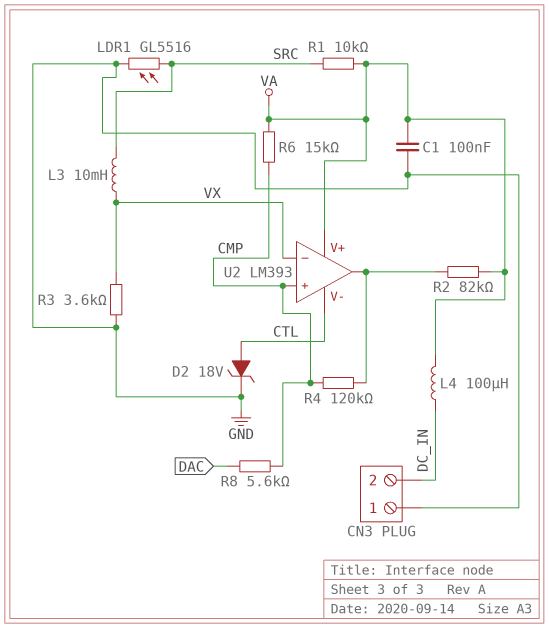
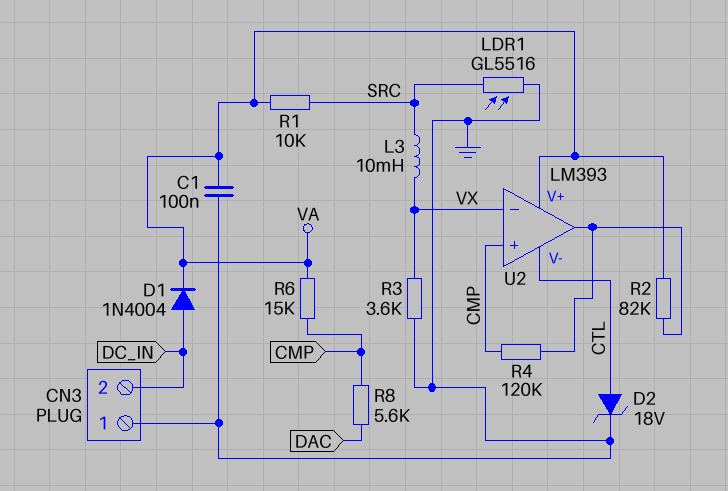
D1: none -> diode 1N4004 (A DC_IN, K VA)
L4: 100uH (DC_IN, VA) -> none

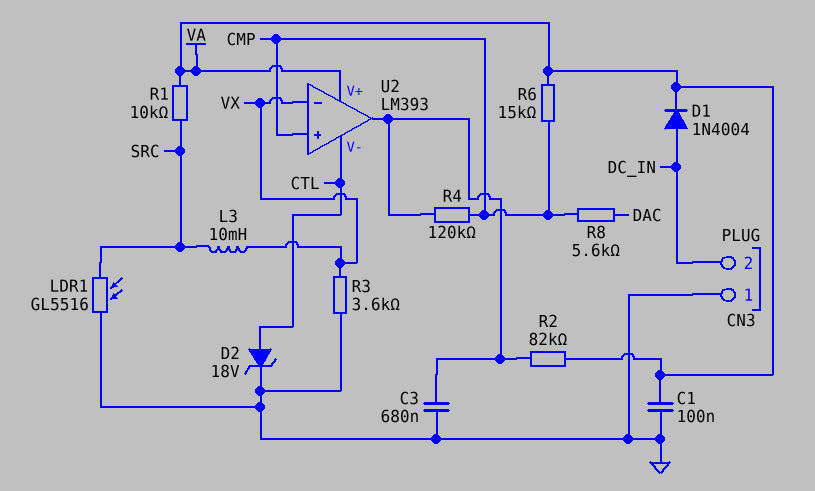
C3: none -> 680nF (GND, U2/out)

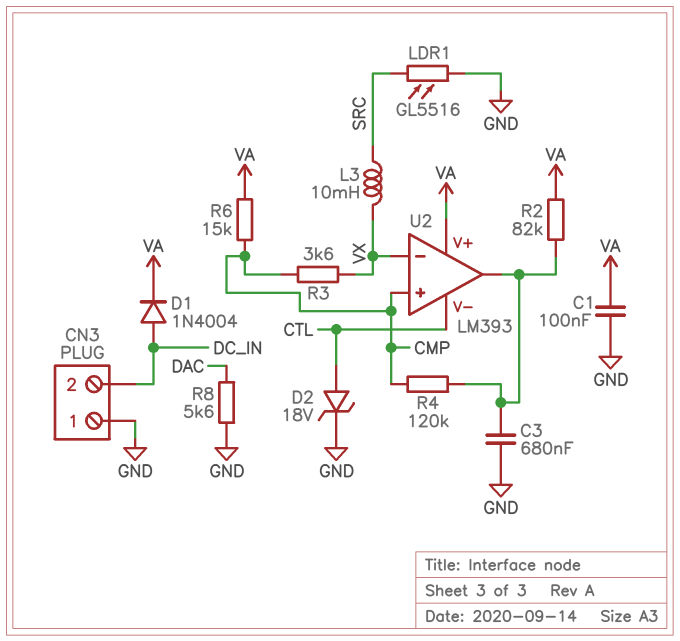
R1: 10k (SRC, VA) -> none
R3: 3.6k (GND, VX) -> 3.6k (CMP, VX)
R8: 5.6k (CMP, DAC) -> 5.6k (DAC, GND)

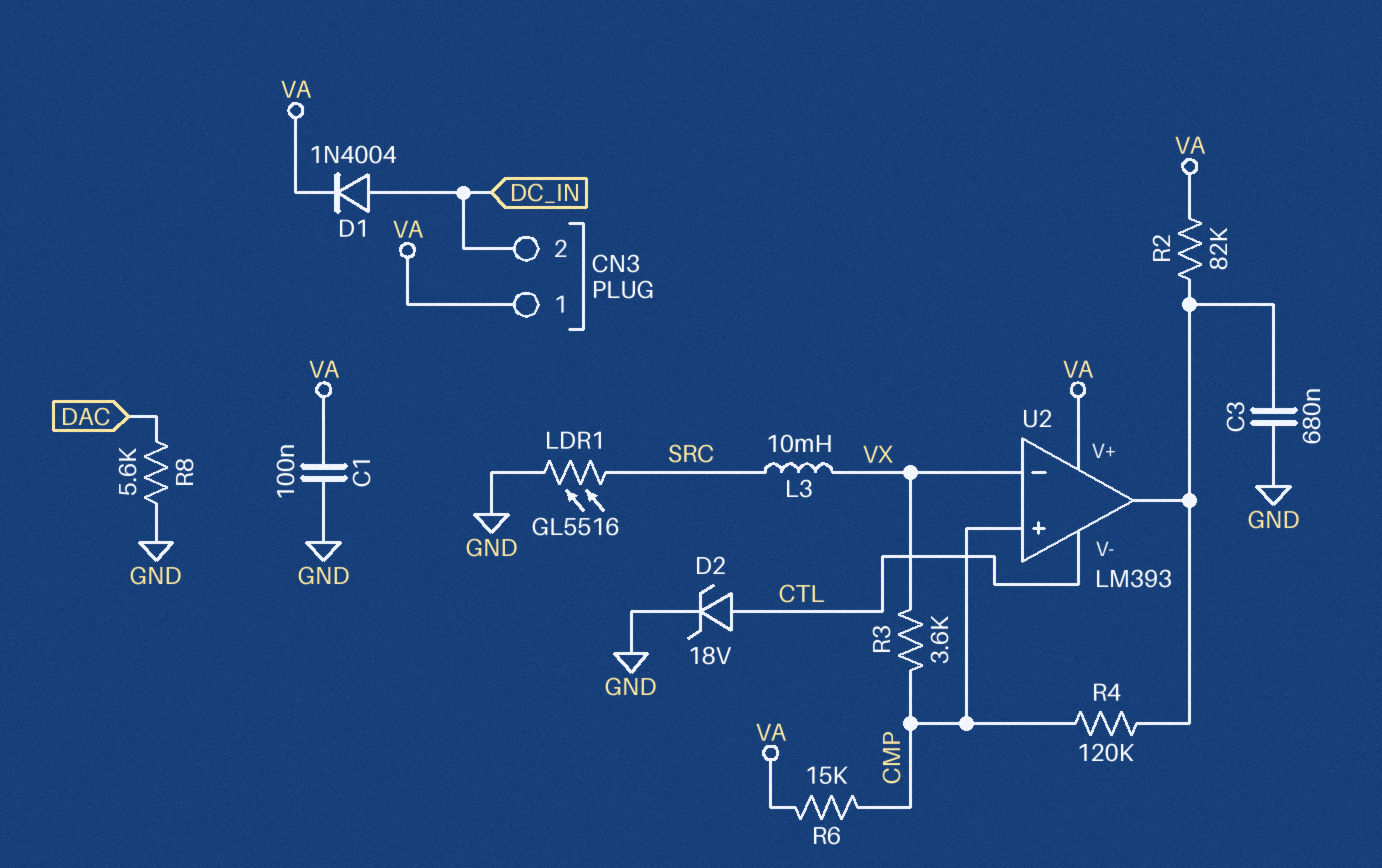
CN3 pin 1: GND -> VA

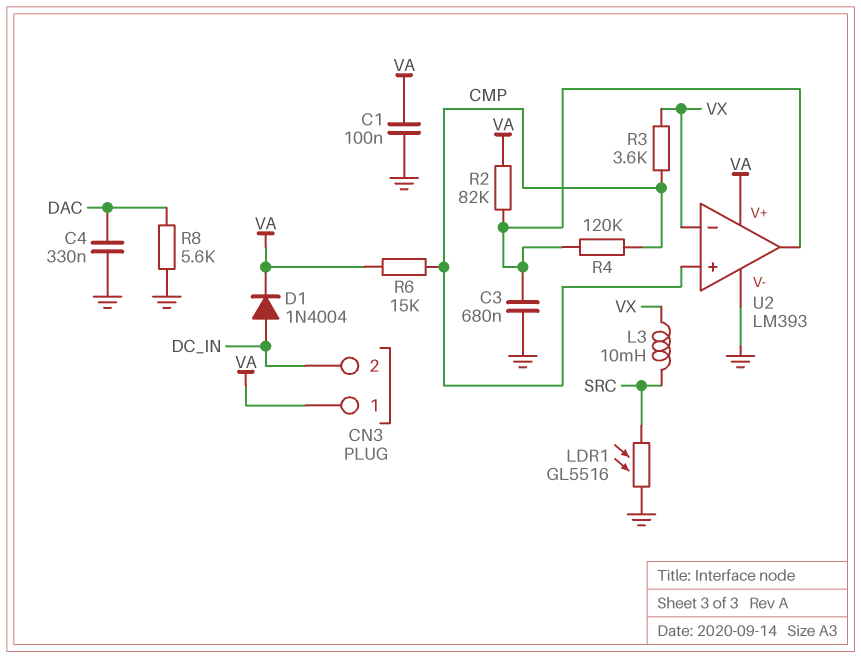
C4: none -> 330nF (DAC, GND)
D2: zener 18V (A CTL, K GND) -> none
U2 pin V-: CTL -> GND

